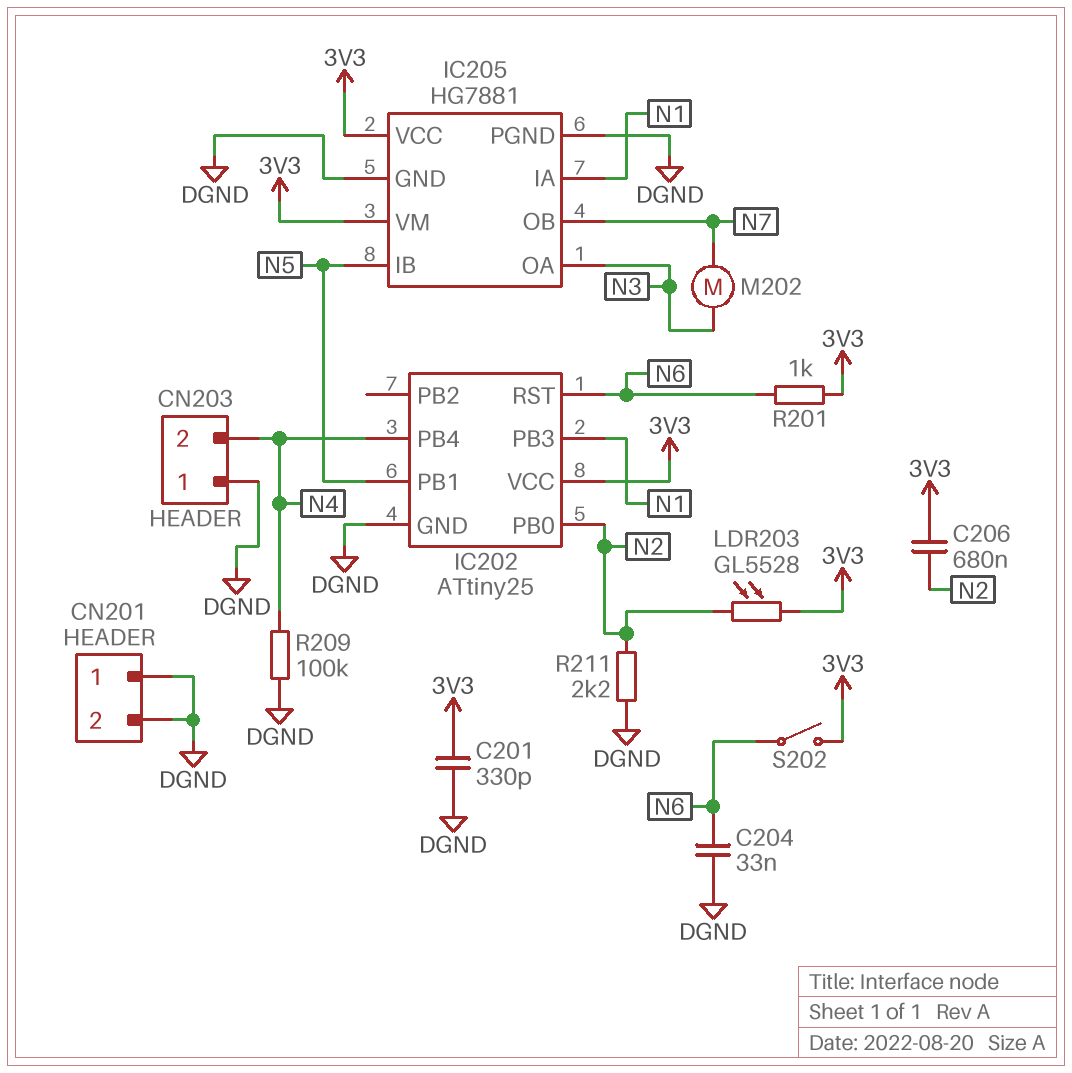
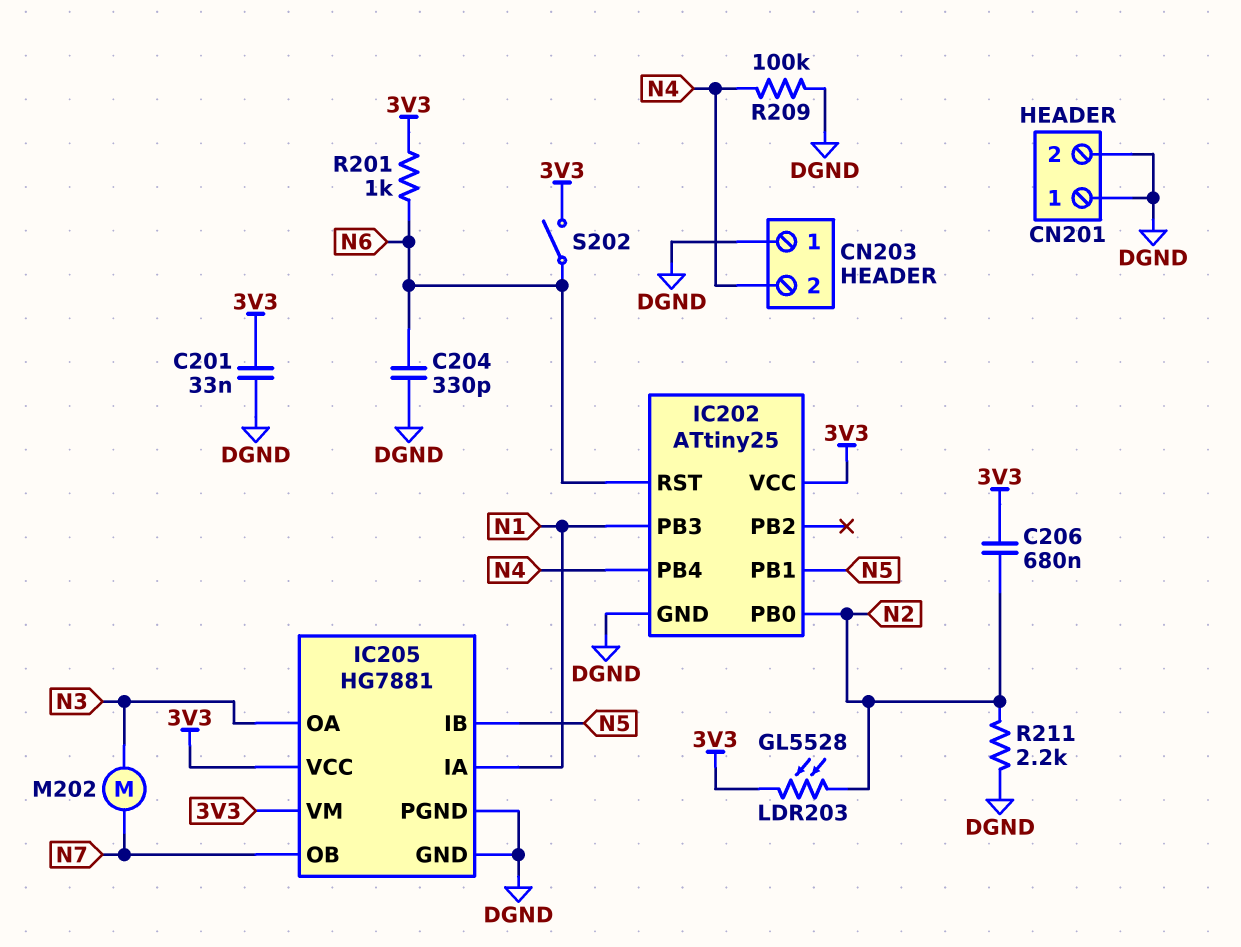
C201: 330pF (3V3, DGND) -> 33nF (3V3, DGND)
C204: 33nF (DGND, N6) -> 330pF (DGND, N6)

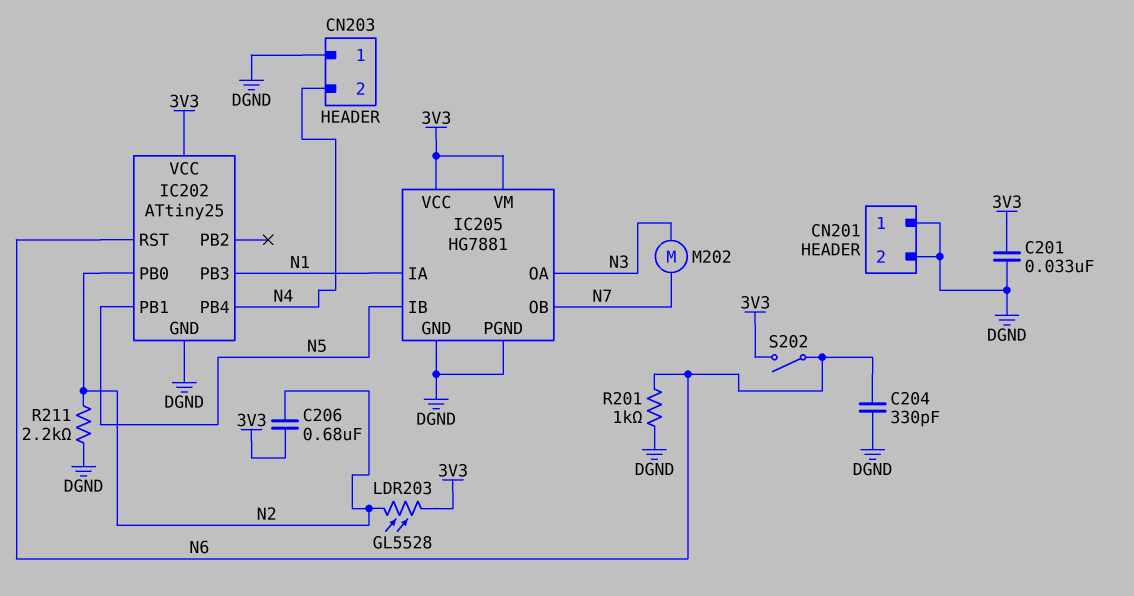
R201: 1k (3V3, N6) -> 1k (DGND, N6)
R209: 100k (DGND, N4) -> none

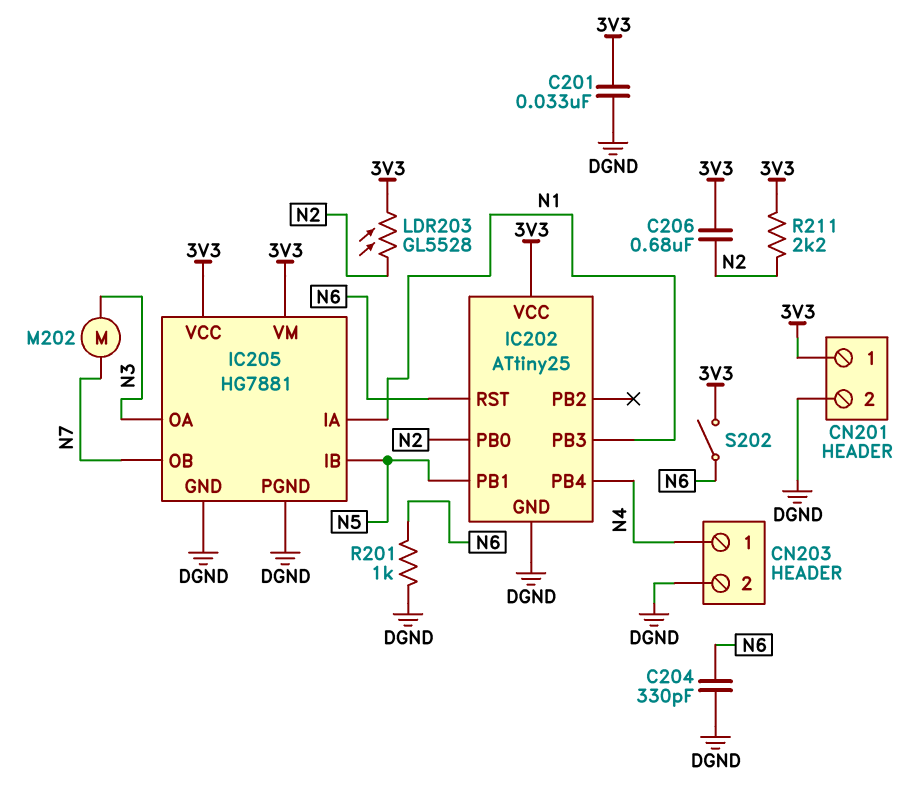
CN201 pin 1: DGND -> 3V3
CN203 pin 1: DGND -> N4
CN203 pin 2: N4 -> DGND
R211: 2.2k (DGND, N2) -> 2.2k (3V3, N2)

